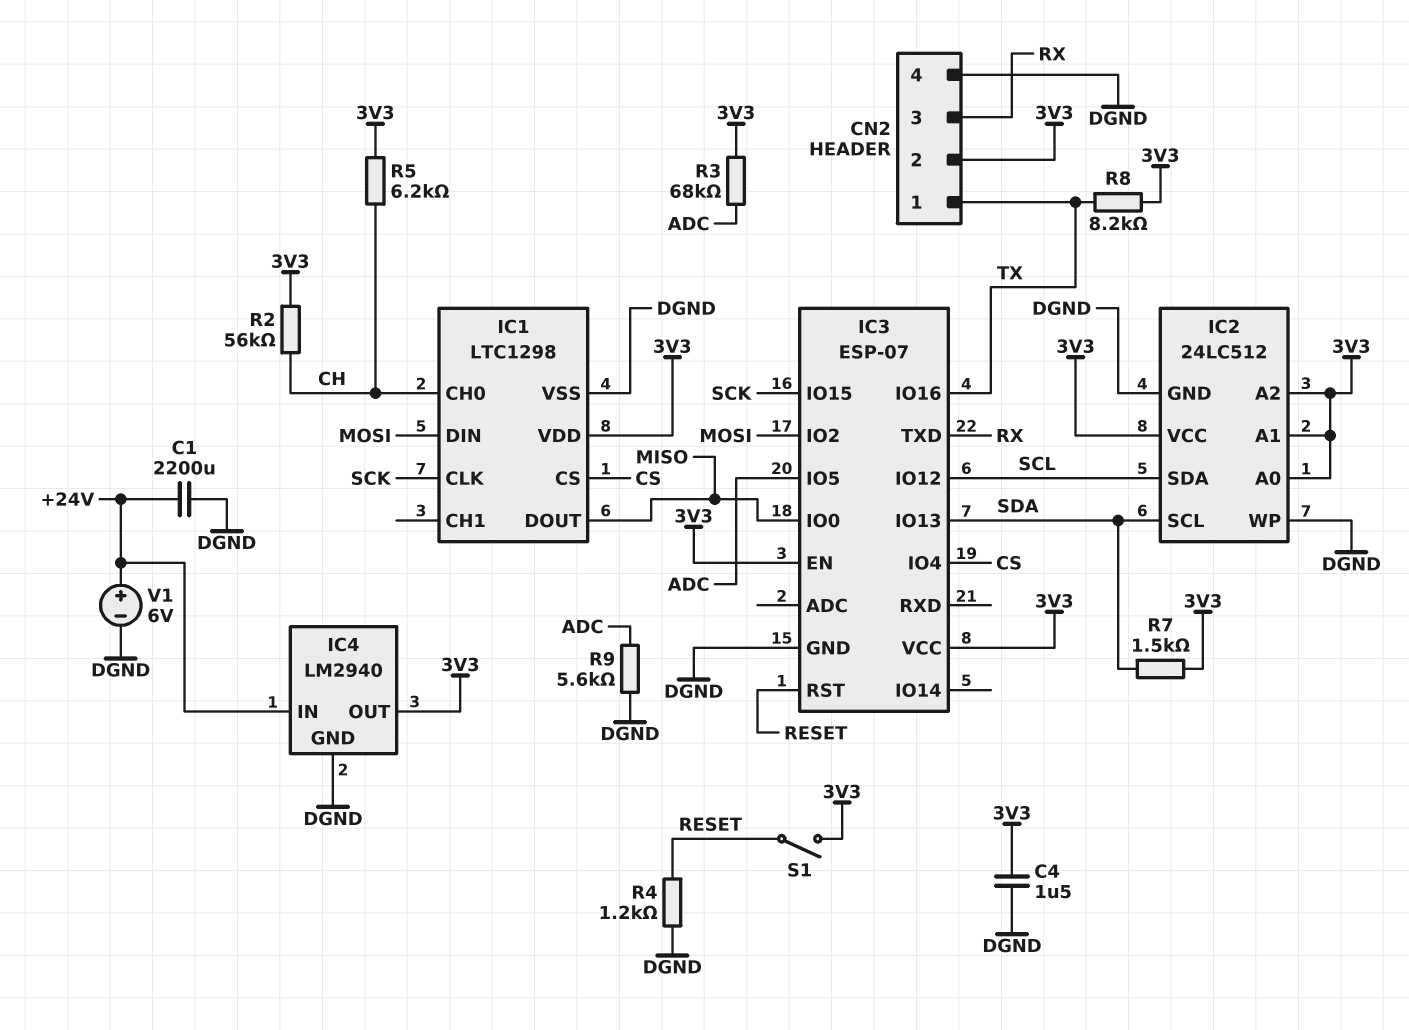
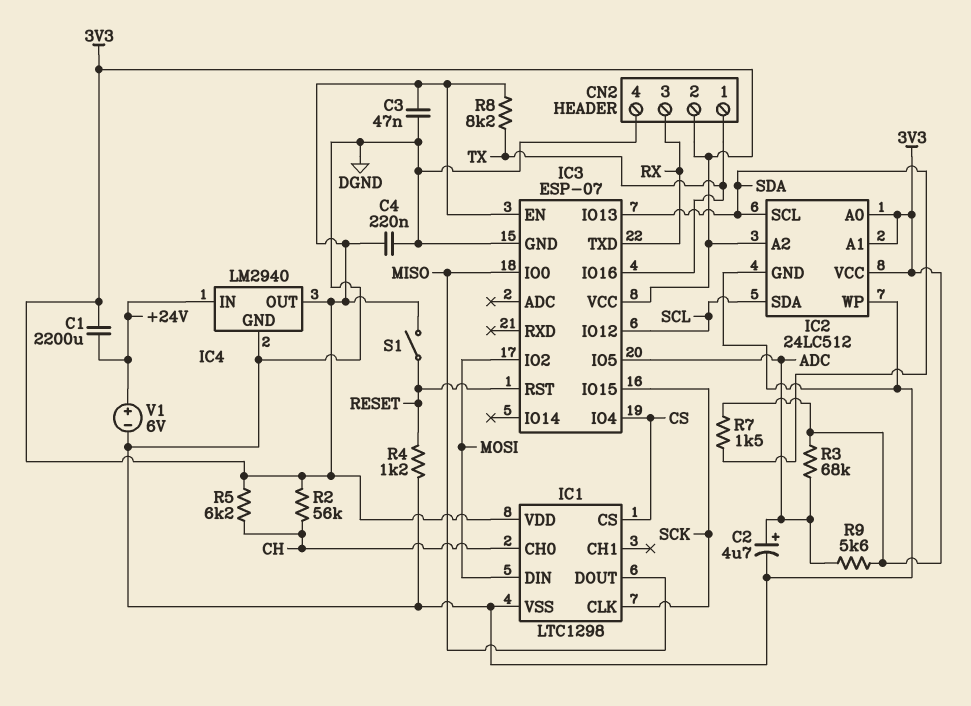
C1: 2200uF (+24V, DGND) -> 2200uF (+24V, 3V3)
C2: none -> 4.7uF (plus ADC, minus DGND)
C3: none -> 47nF (3V3, DGND)
C4: 1.5uF (3V3, DGND) -> 220nF (3V3, DGND)
R9: 5.6k (ADC, DGND) -> 5.6k (3V3, ADC)

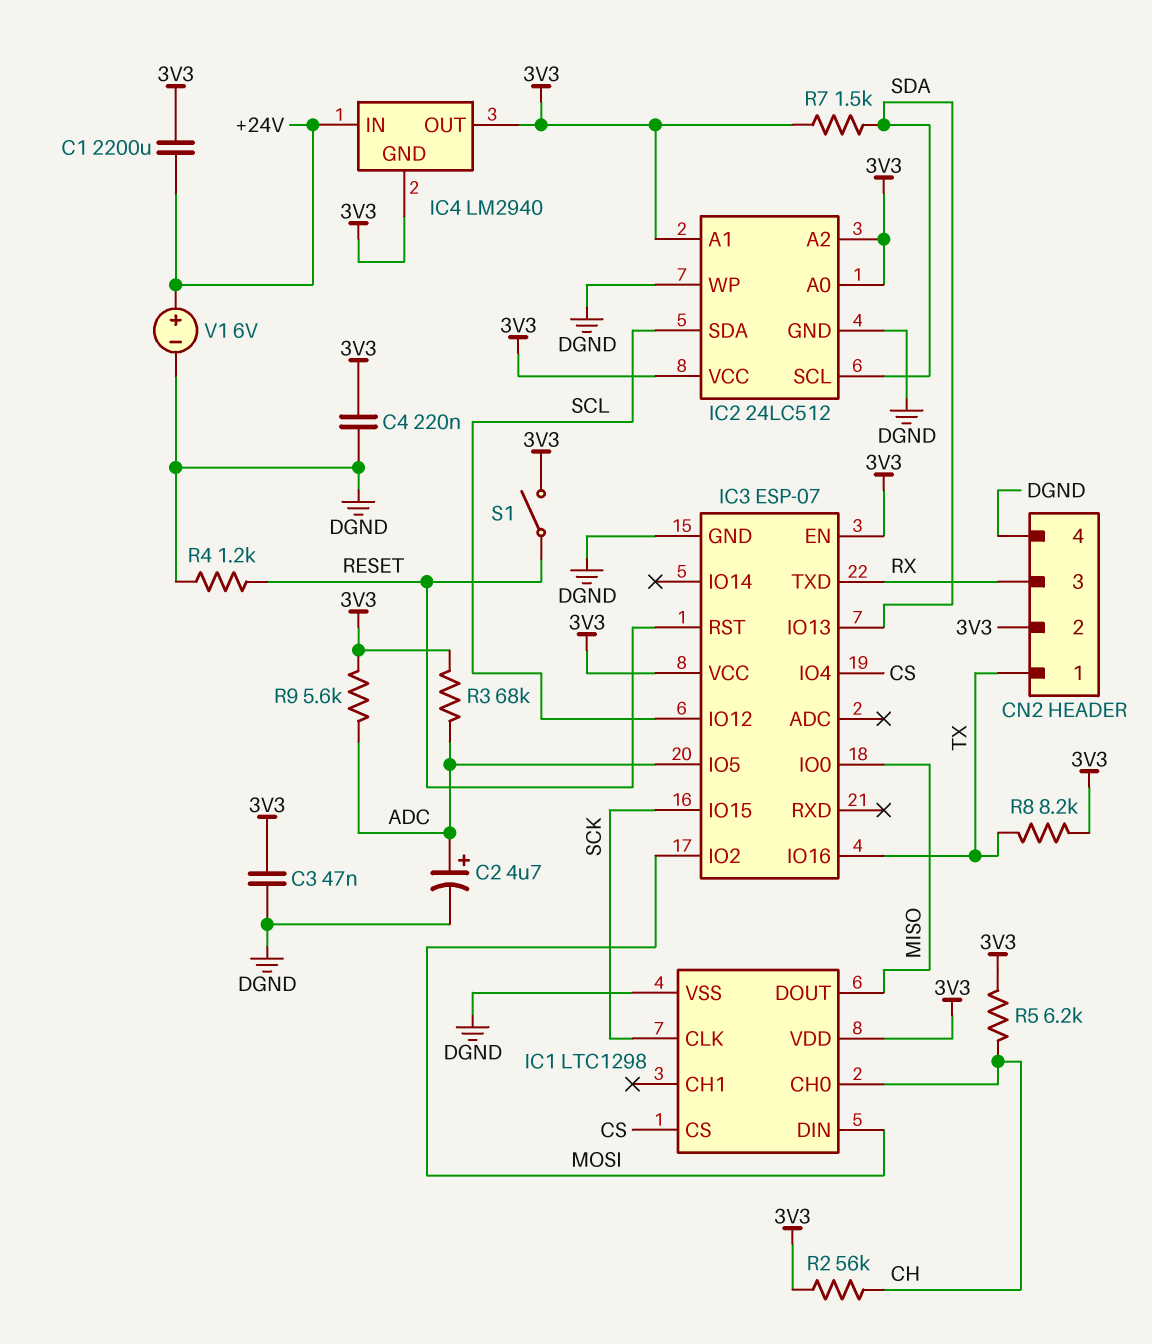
IC4 pin GND: DGND -> 3V3

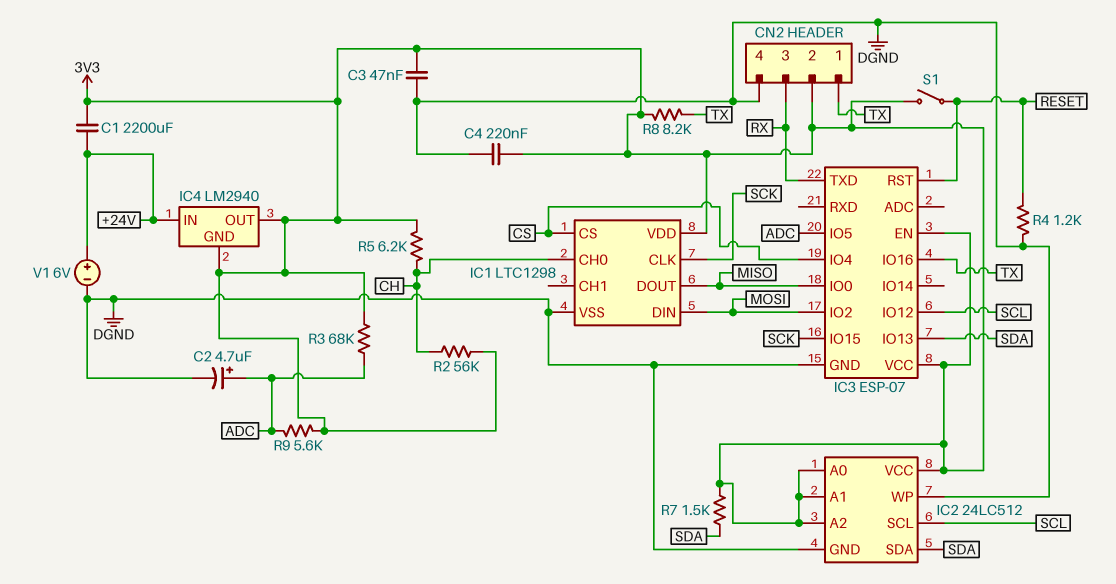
IC2 pin SCL: SDA -> SCL
IC2 pin SDA: SCL -> SDA

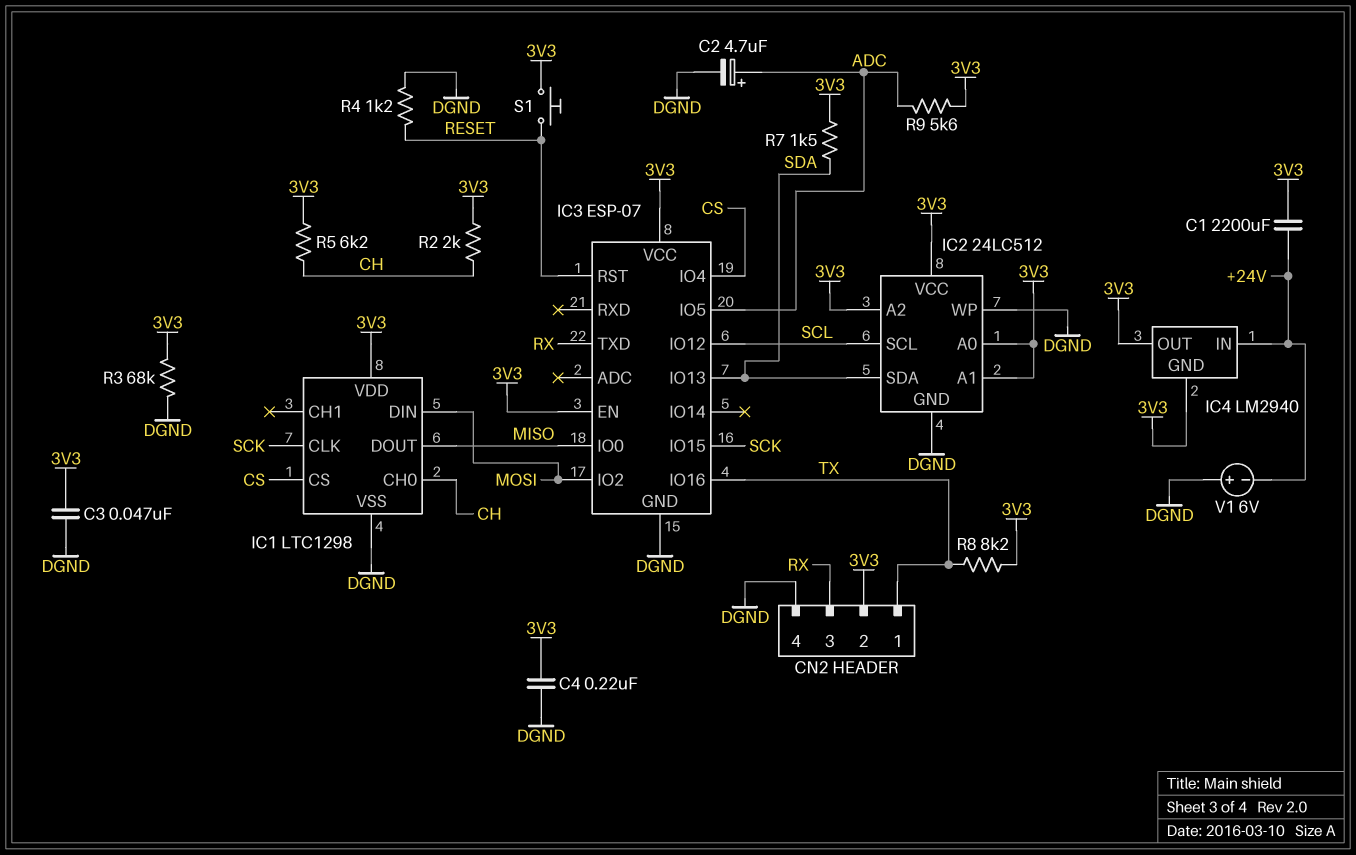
R2: 56k (3V3, CH) -> 2k (3V3, CH)
R3: 68k (3V3, ADC) -> 68k (3V3, DGND)
S1: switch (3V3, RESET) -> button (3V3, RESET)
V1: 6V (plus +24V, minus DGND) -> 6V (plus DGND, minus +24V)

